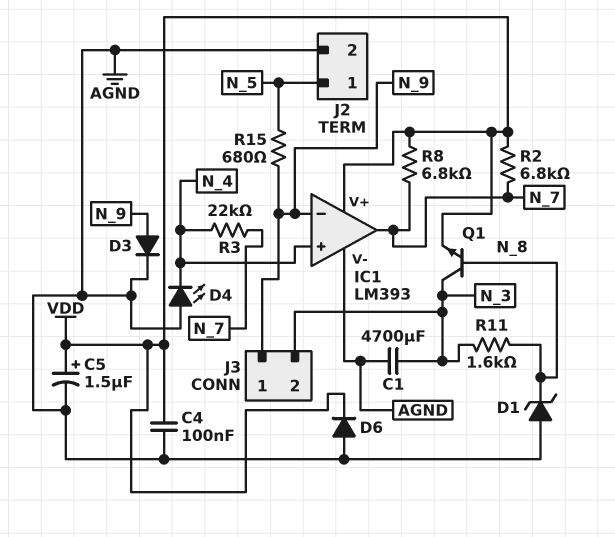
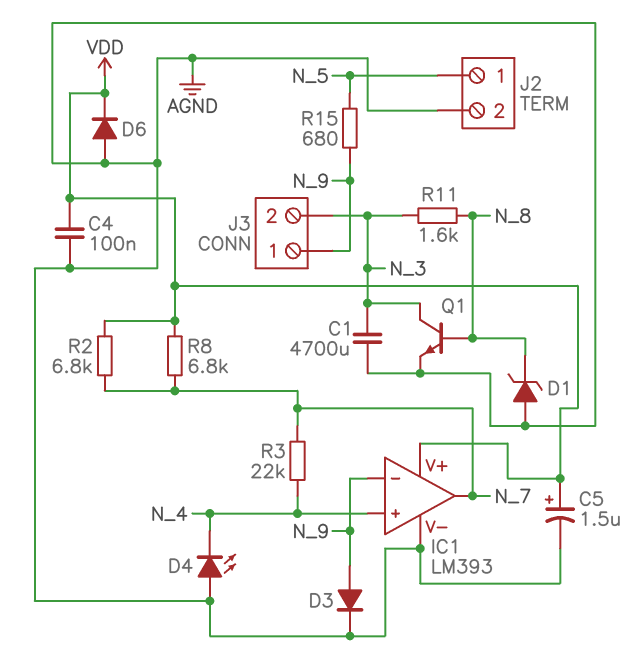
Q1: NPN (B N_8, C N_3, E VDD) -> NPN (B N_8, C N_3, E AGND)

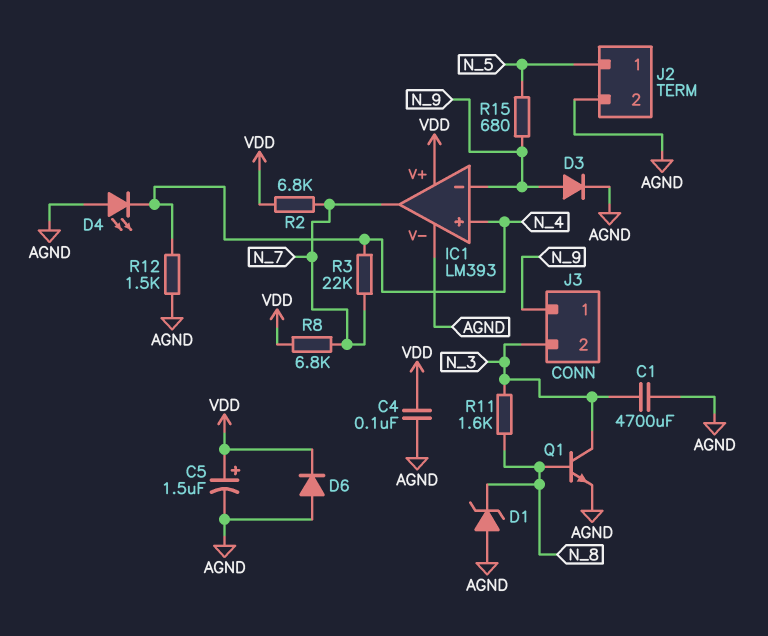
R12: none -> 1.5k (AGND, N_4)

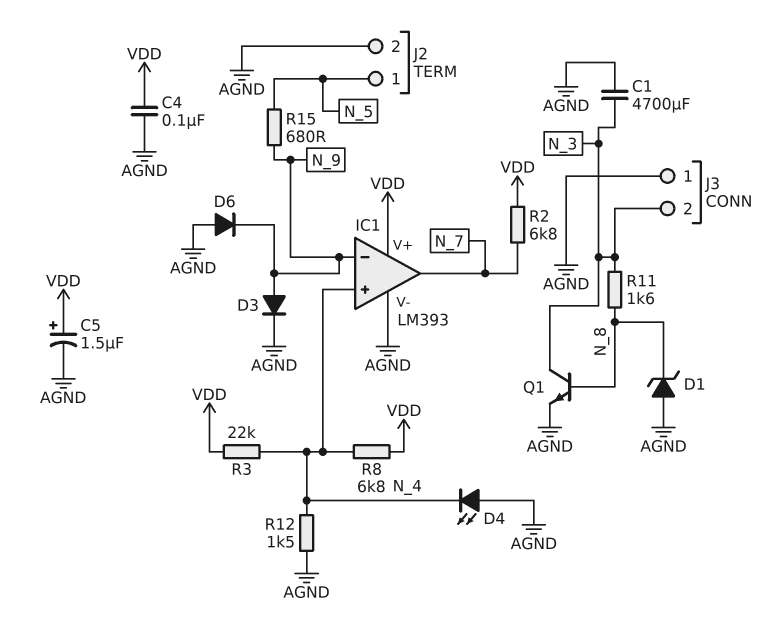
D6: diode (A AGND, K VDD) -> diode (A AGND, K N_9)
J3 pin 1: N_9 -> AGND
R3: 22k (N_4, N_7) -> 22k (N_4, VDD)
R8: 6.8k (N_7, VDD) -> 6.8k (N_4, VDD)

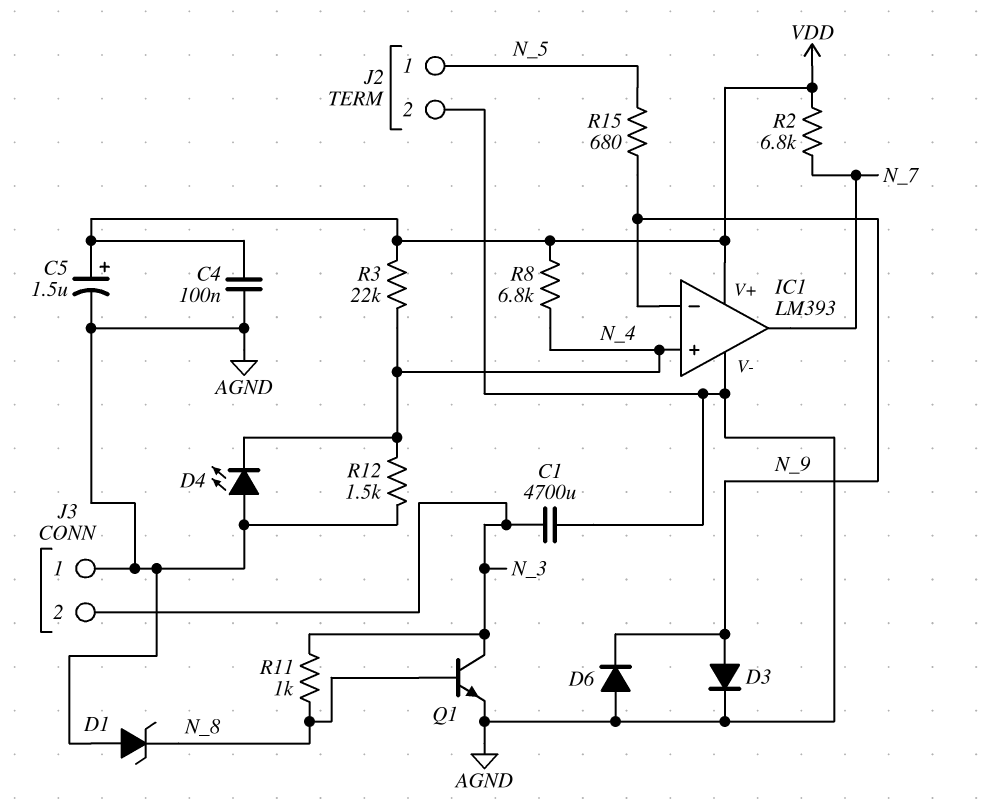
R11: 1.6k (N_3, N_8) -> 1k (N_3, N_8)

